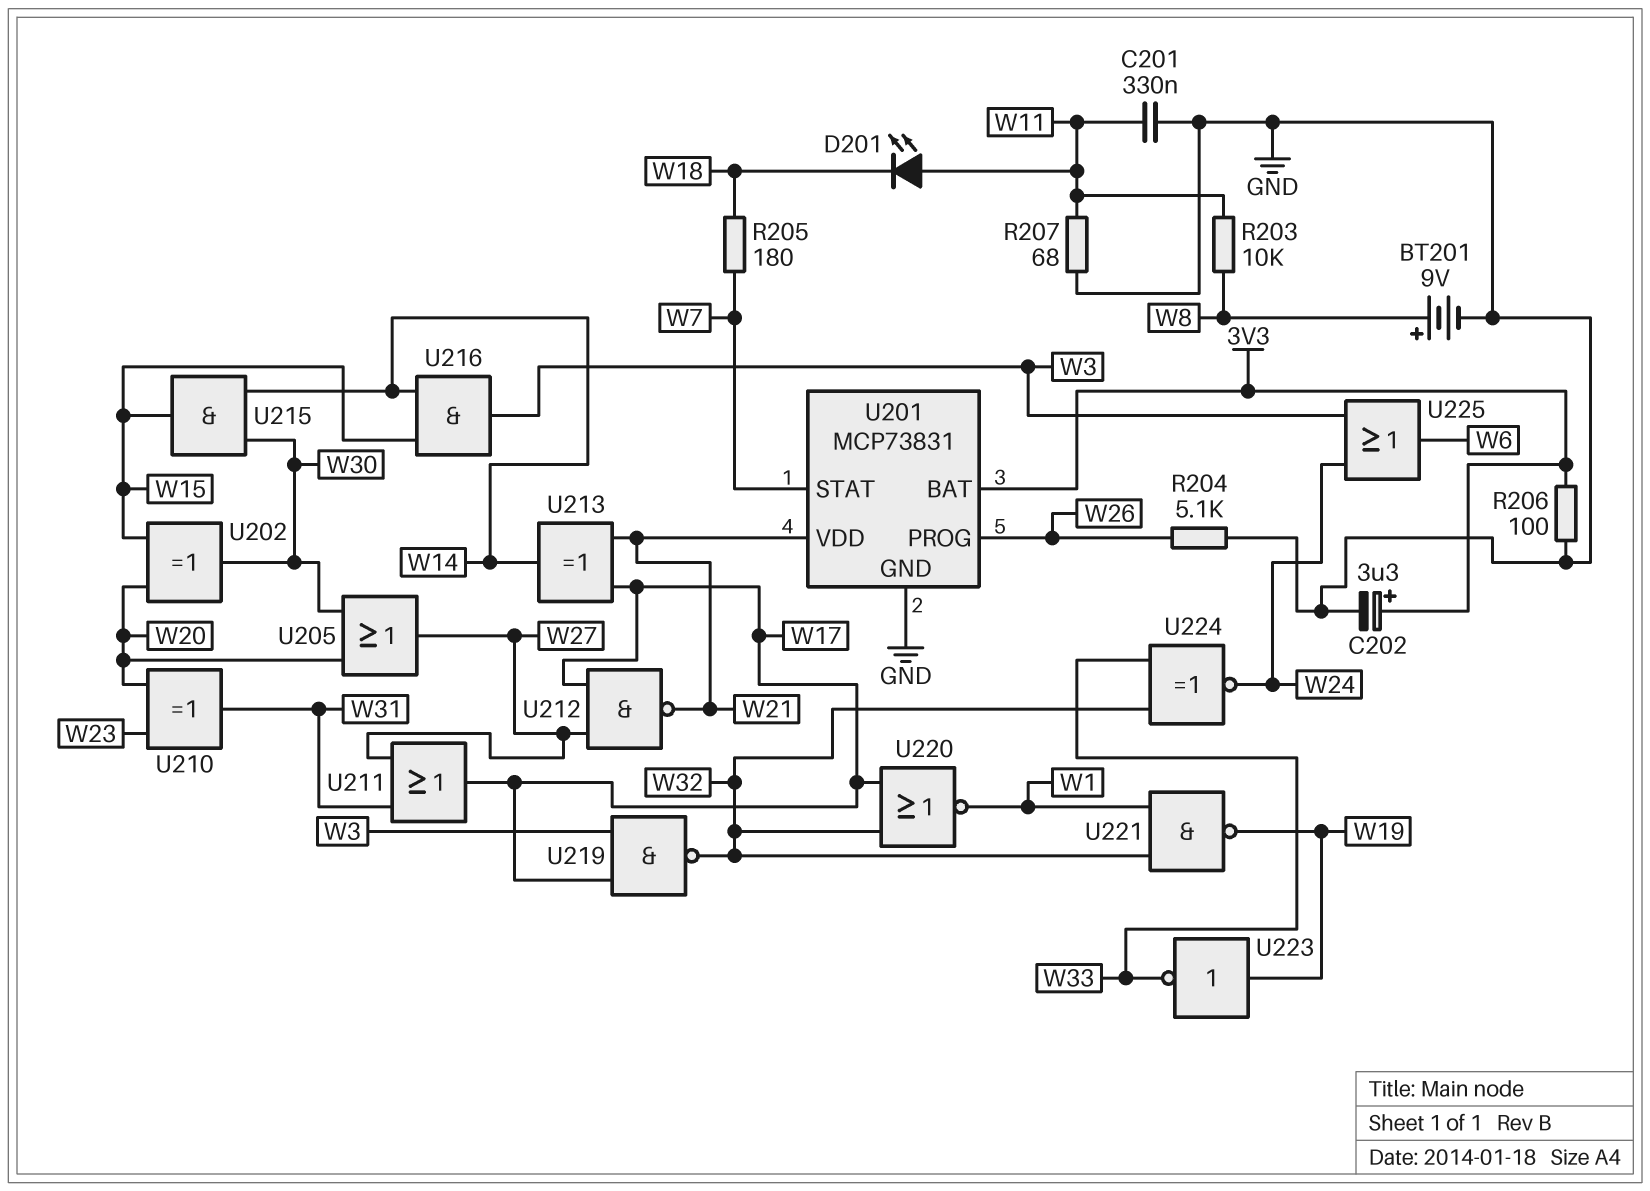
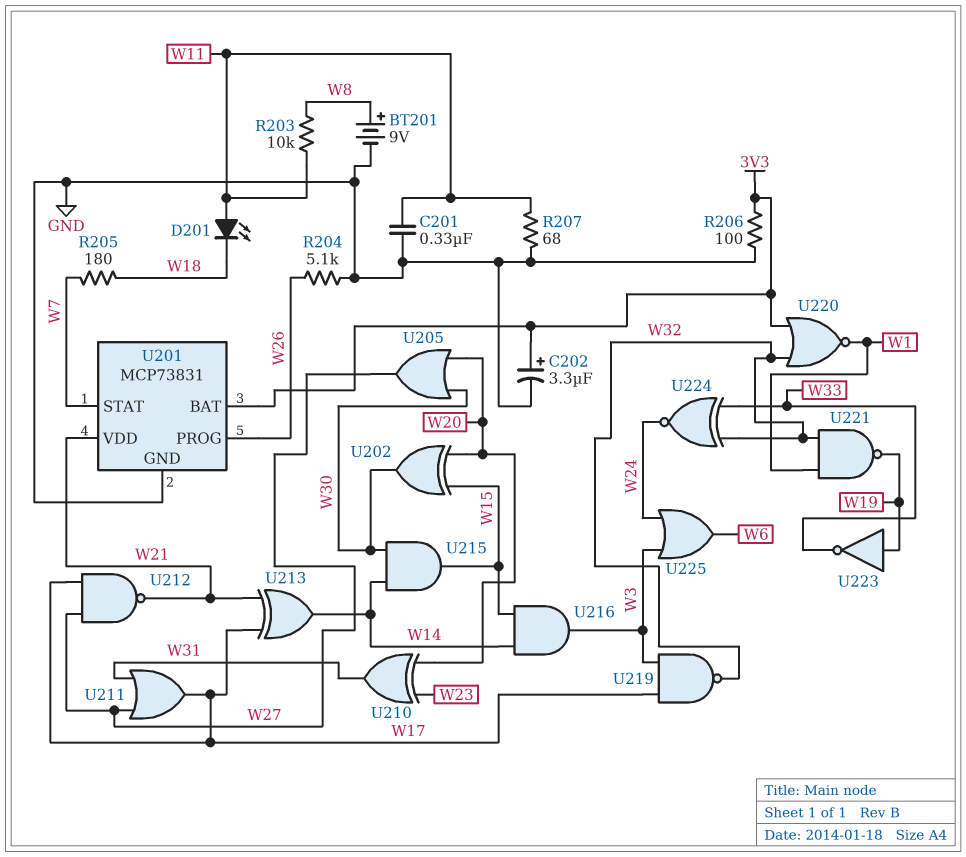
U220: NOR (in W17, in W32, out W1) -> NOR (in 3V3, in W32, out W1)

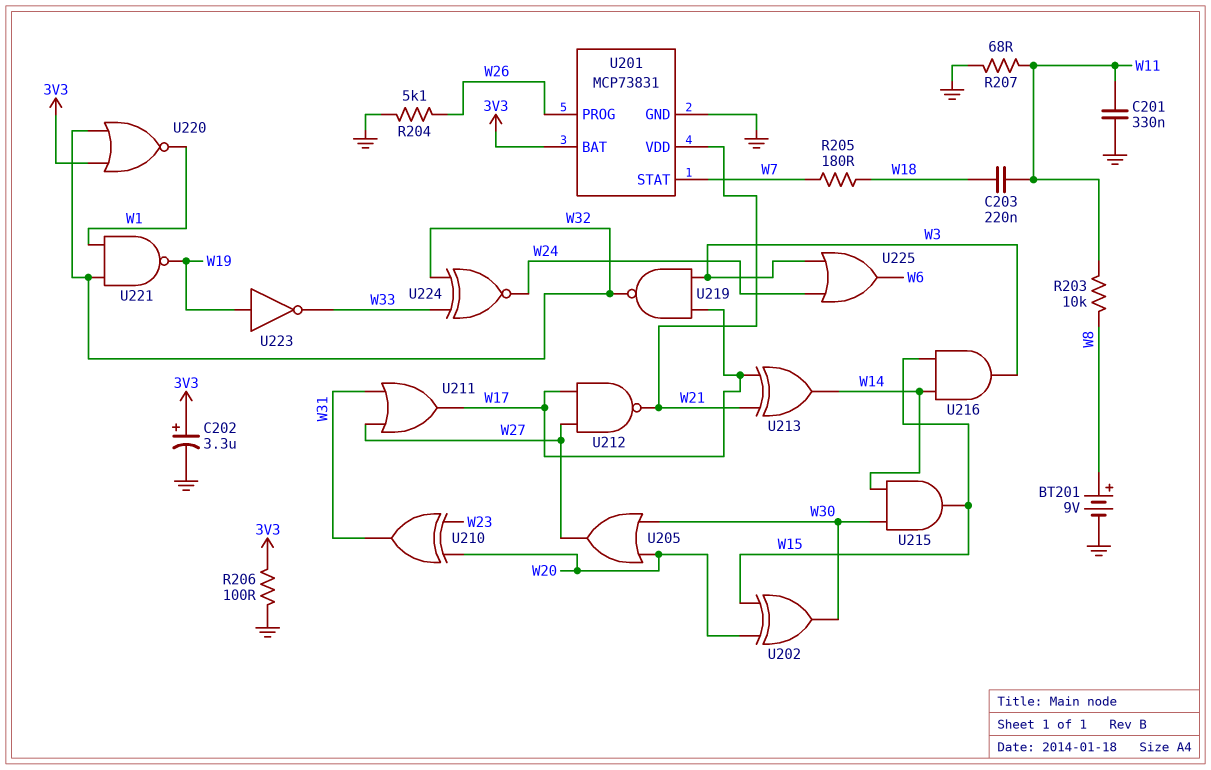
C203: none -> 220nF (W11, W18)
D201: LED (A W11, K W18) -> none

